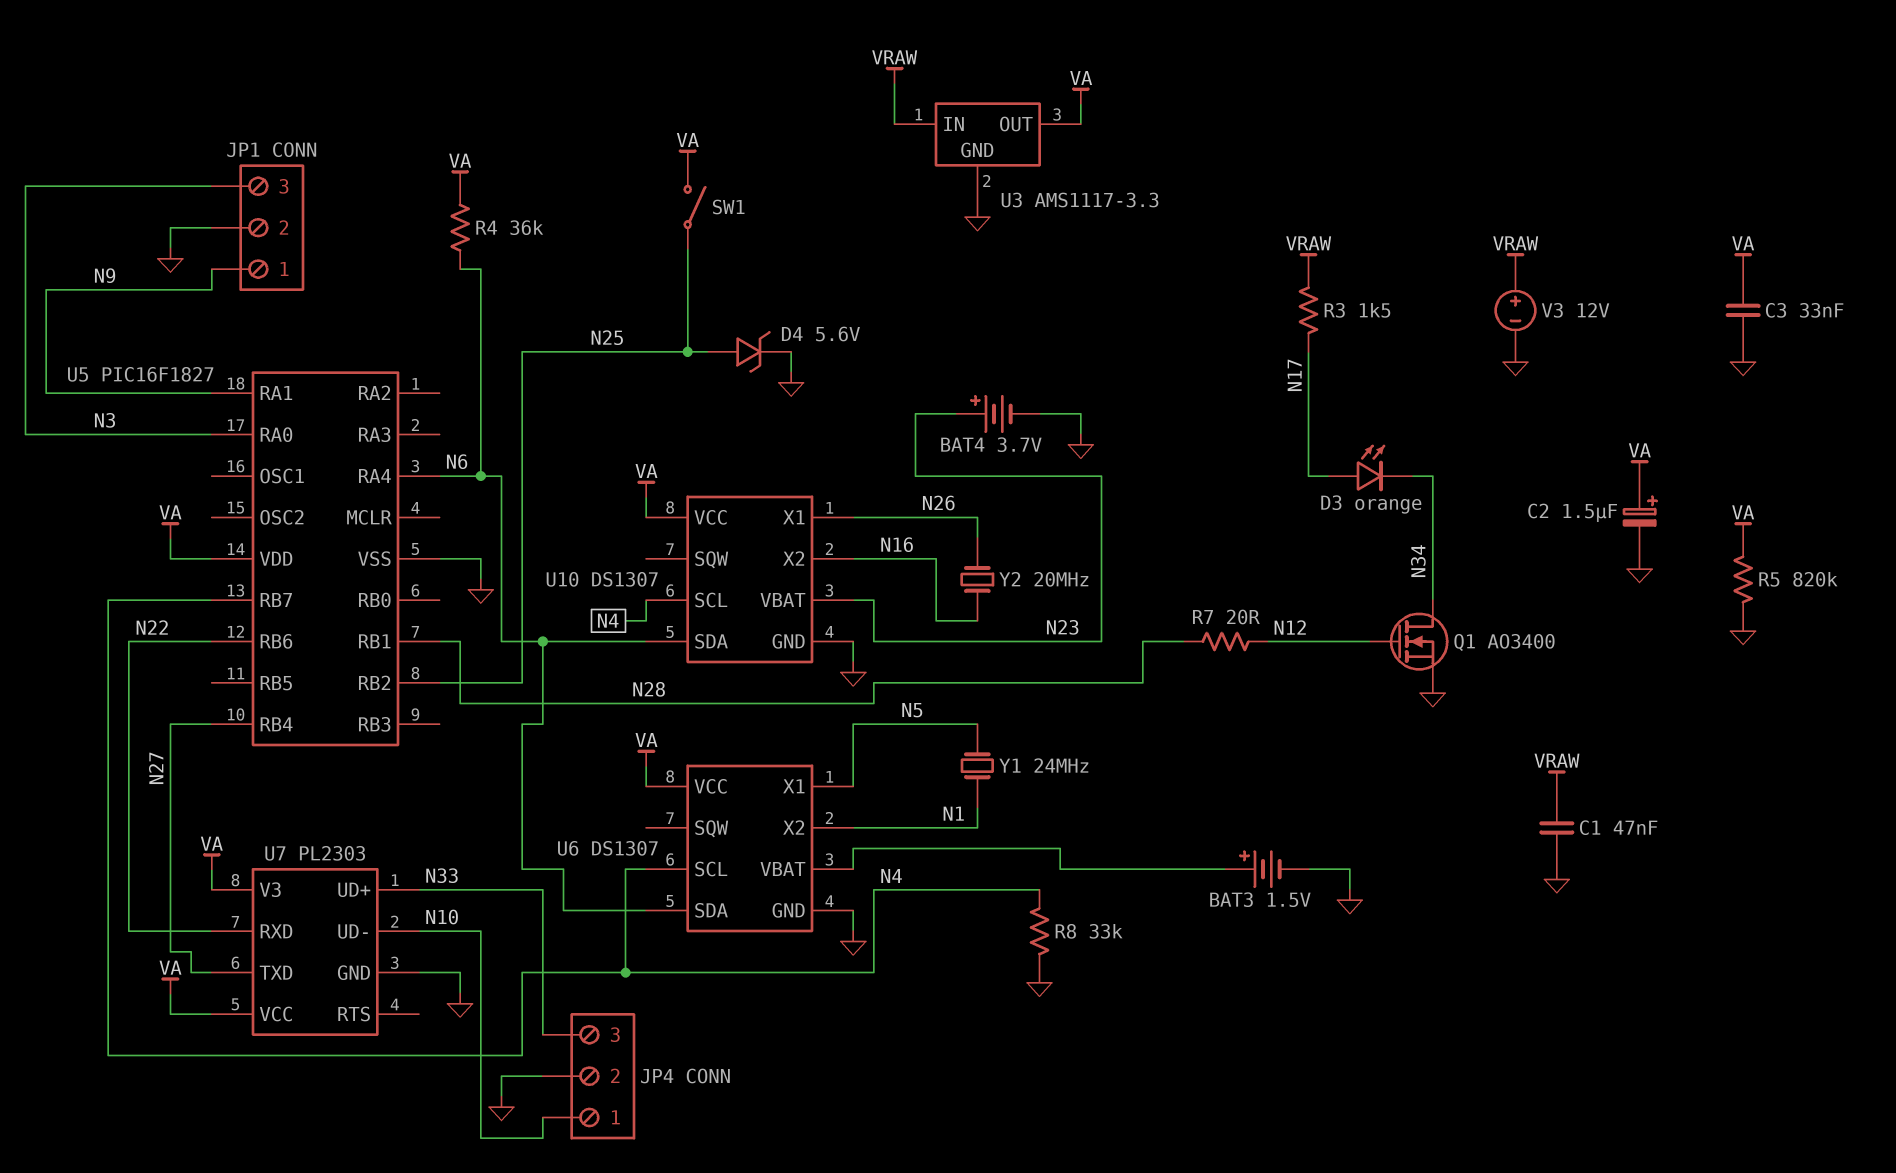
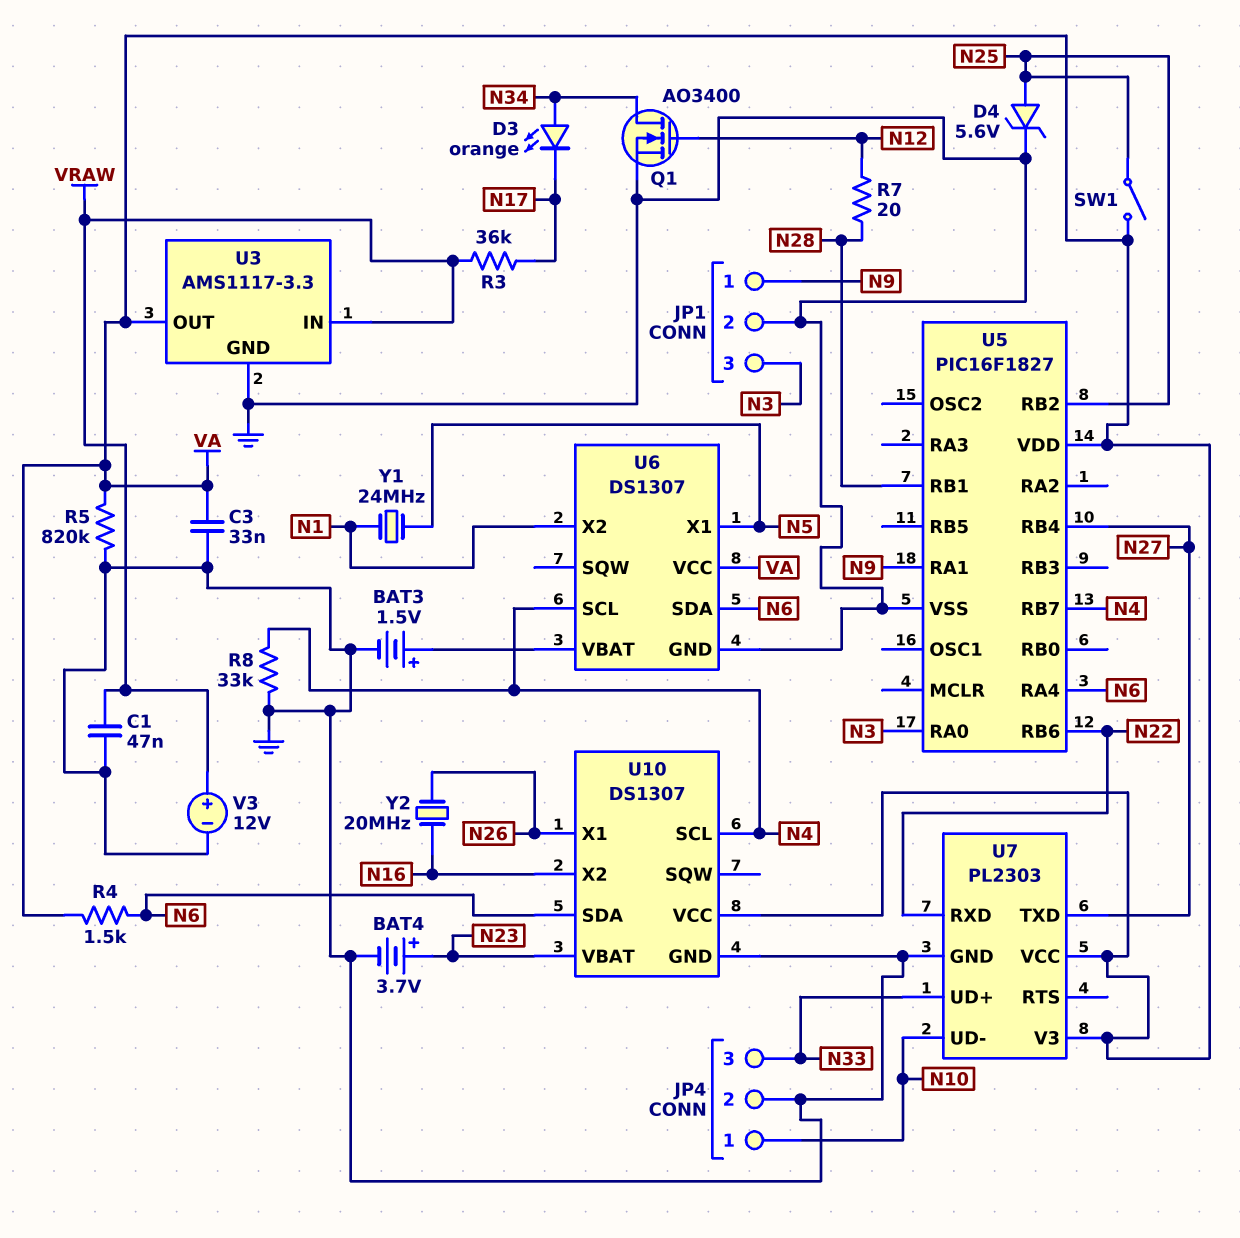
C2: 1.5uF (plus VA, minus GND) -> none
D3: LED orange (A N17, K N34) -> LED orange (A N34, K N17)
R3: 1.5k (N17, VRAW) -> 36k (N17, VRAW)
R4: 36k (N6, VA) -> 1.5k (N6, VA)

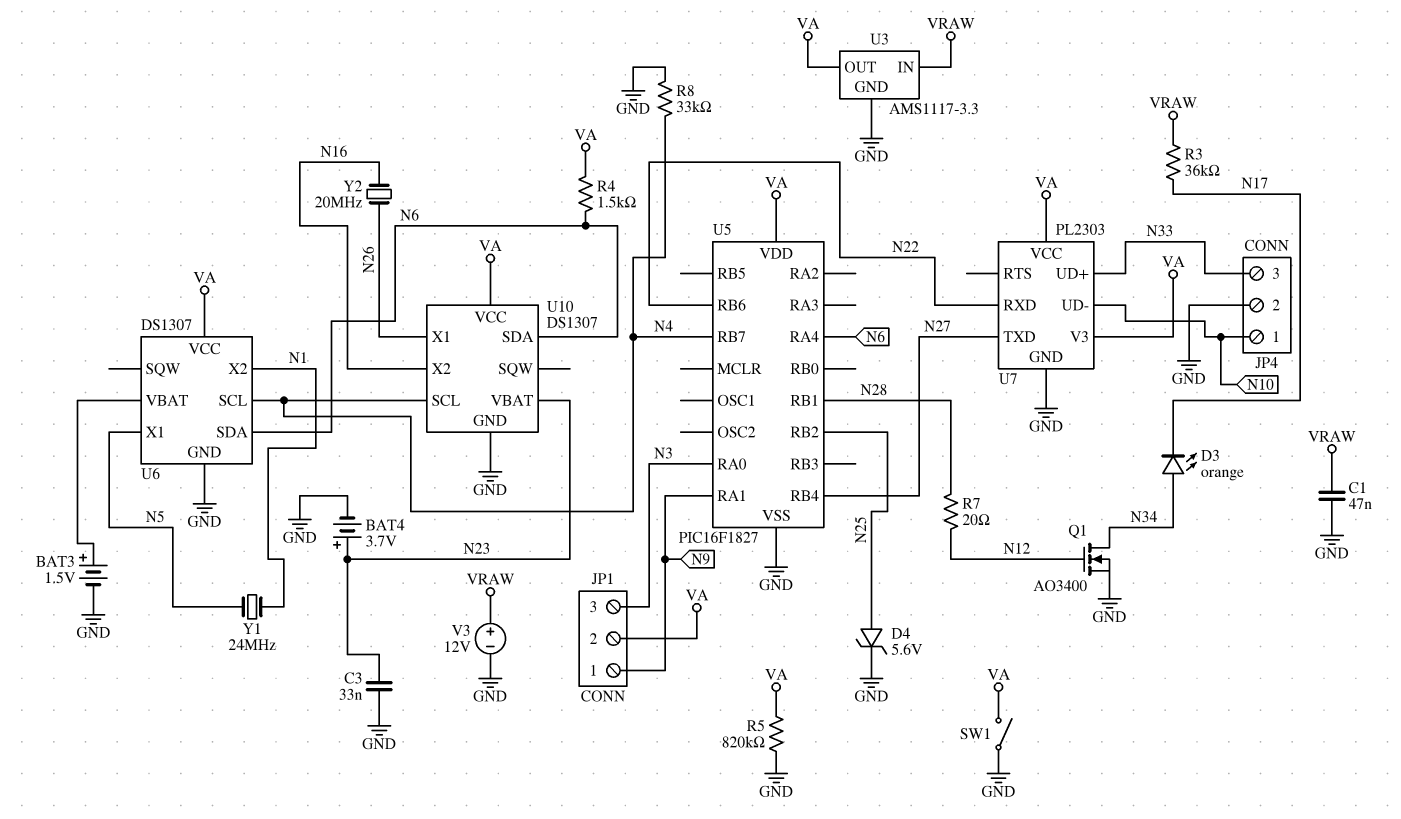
C3: 33nF (GND, VA) -> 33nF (GND, N23)
JP1 pin 2: GND -> VA
SW1: switch (N25, VA) -> switch (GND, VA)

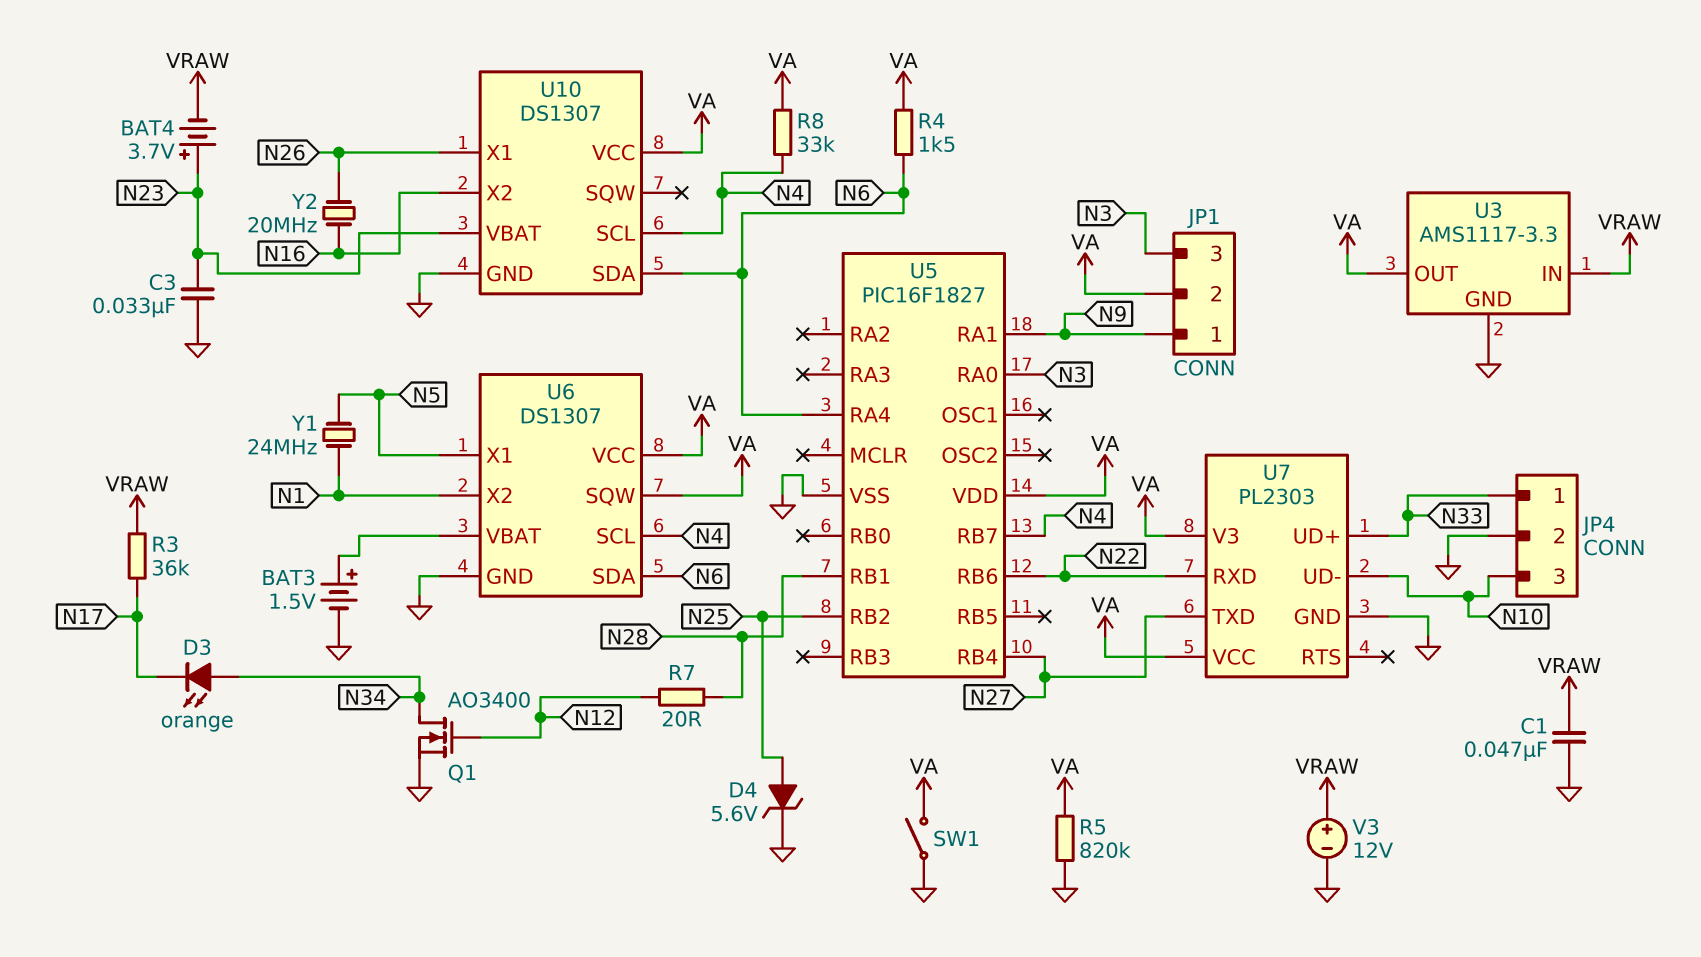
BAT4: 3.7V (plus N23, minus GND) -> 3.7V (plus N23, minus VRAW)
JP4 pin 1: N10 -> N33
JP4 pin 3: N33 -> N10
R8: 33k (GND, N4) -> 33k (N4, VA)
U6 pin SQW: none -> VA

